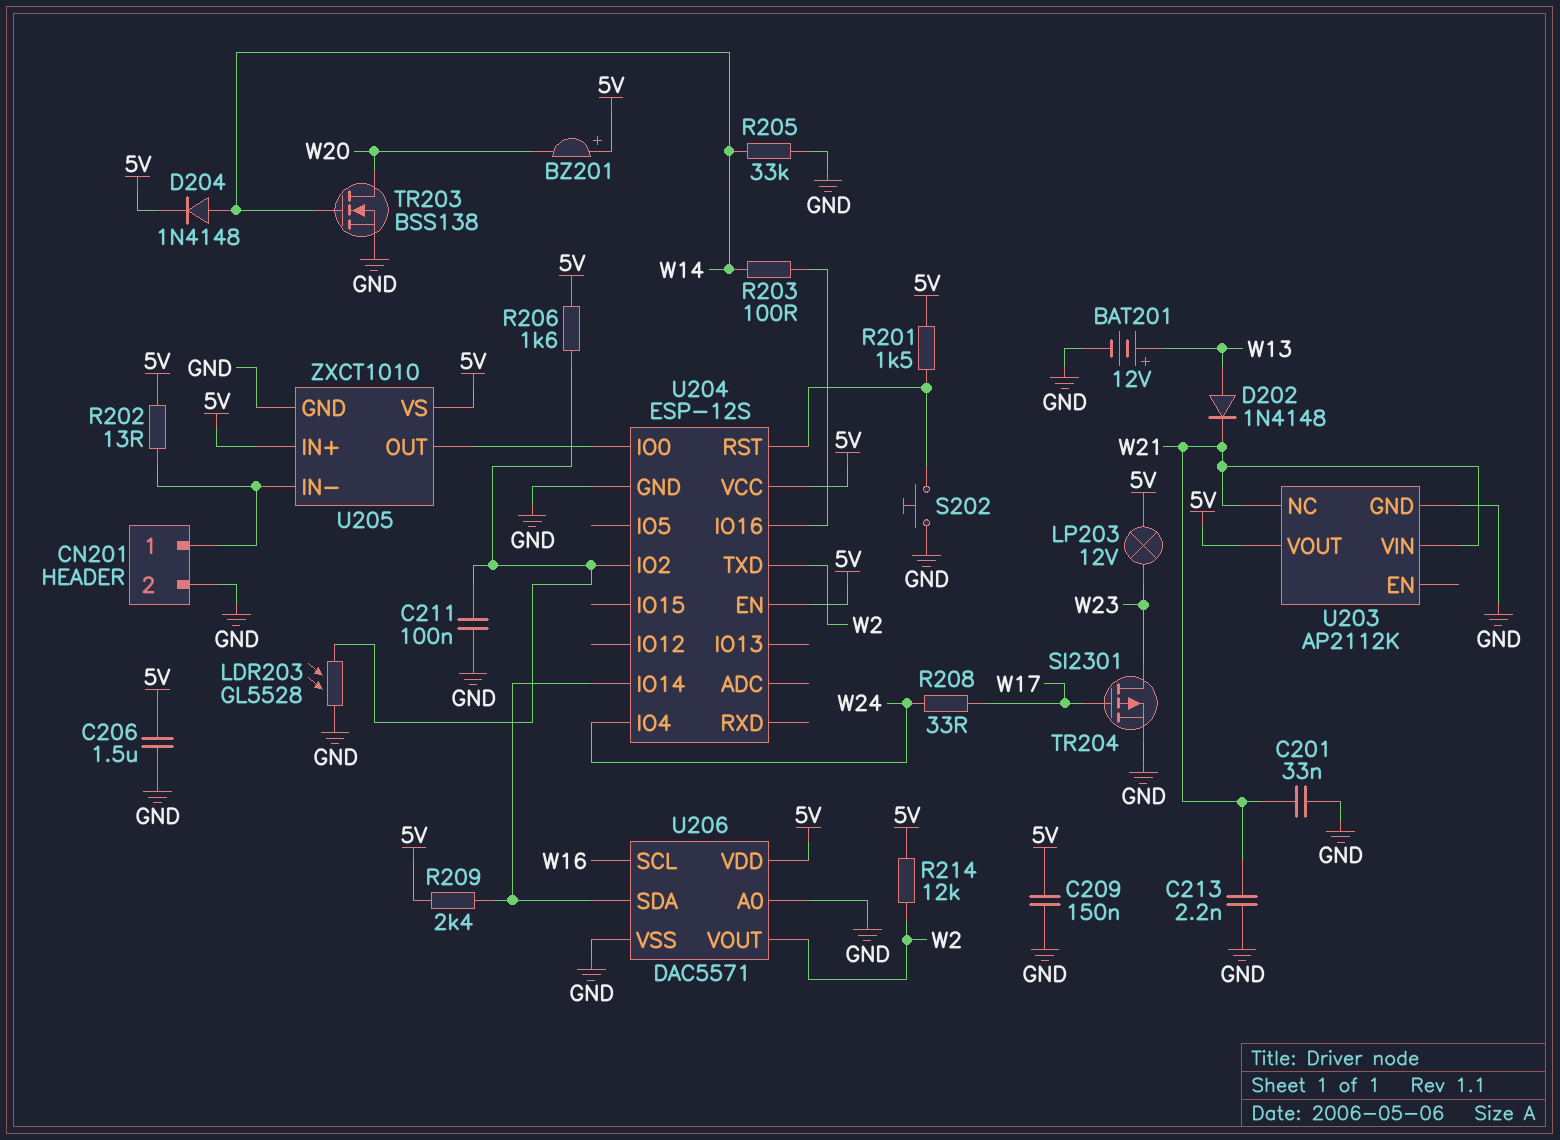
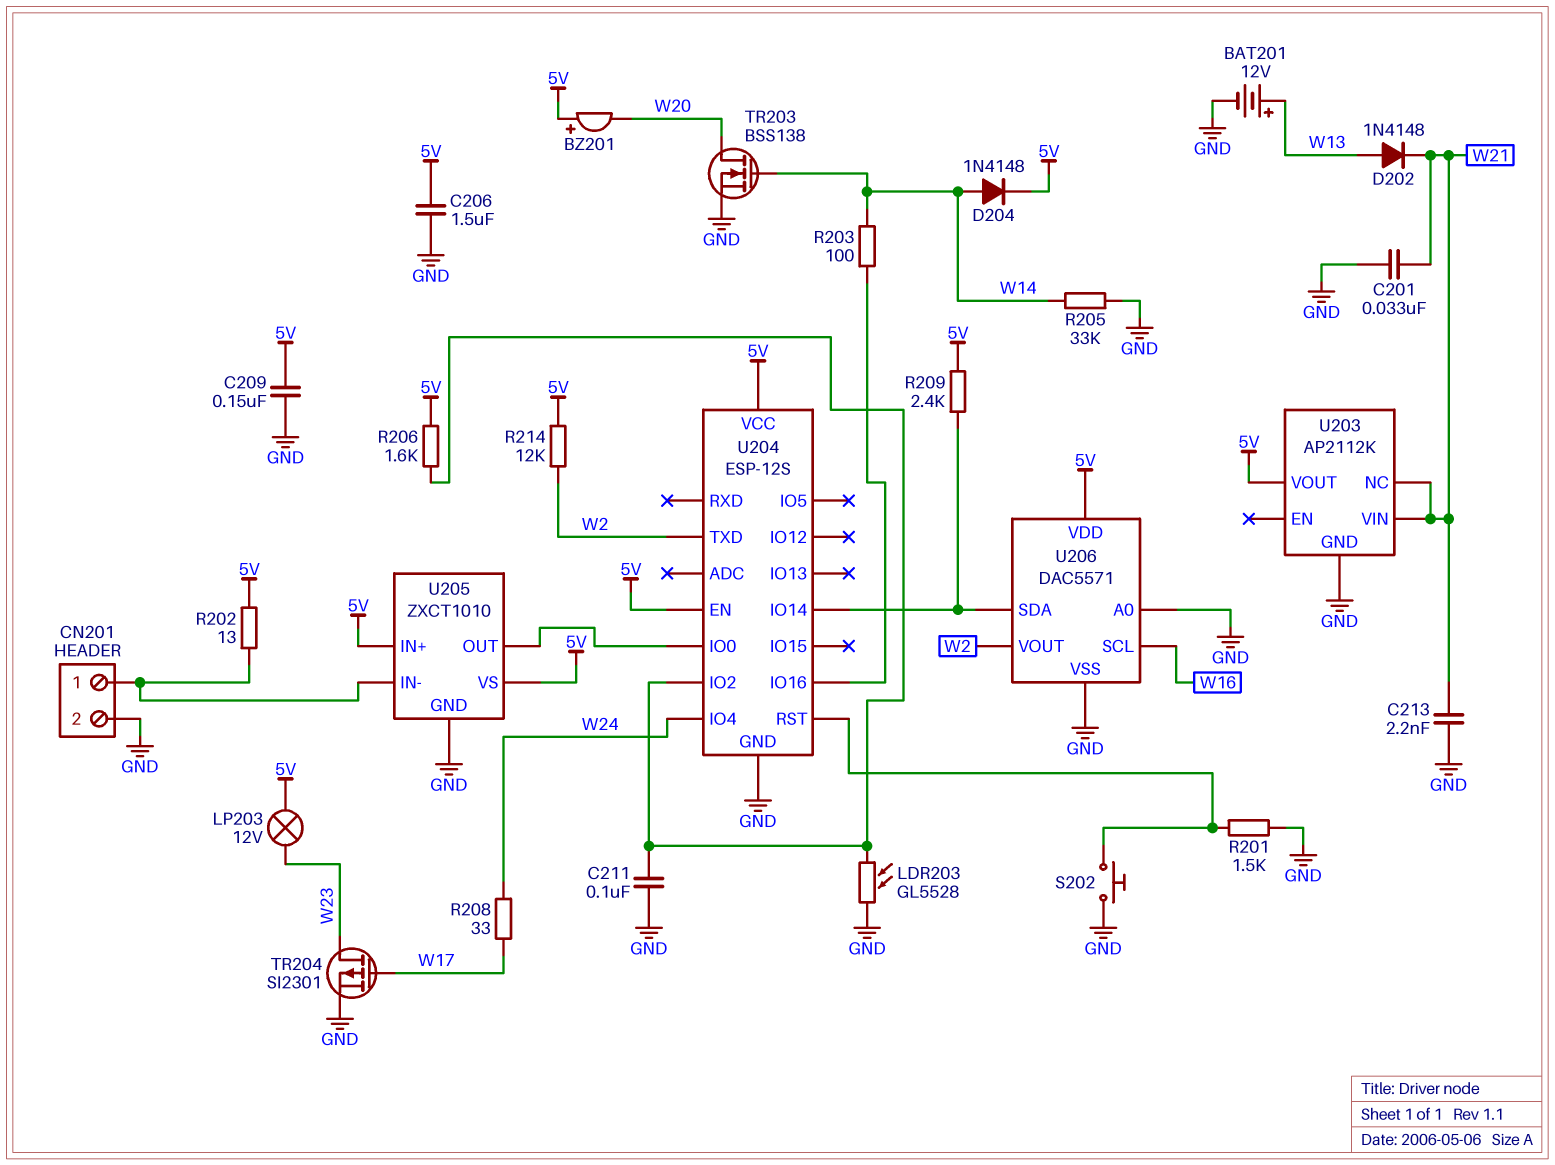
R201: 1.5k (5V, U204/RST) -> 1.5k (GND, U204/RST)

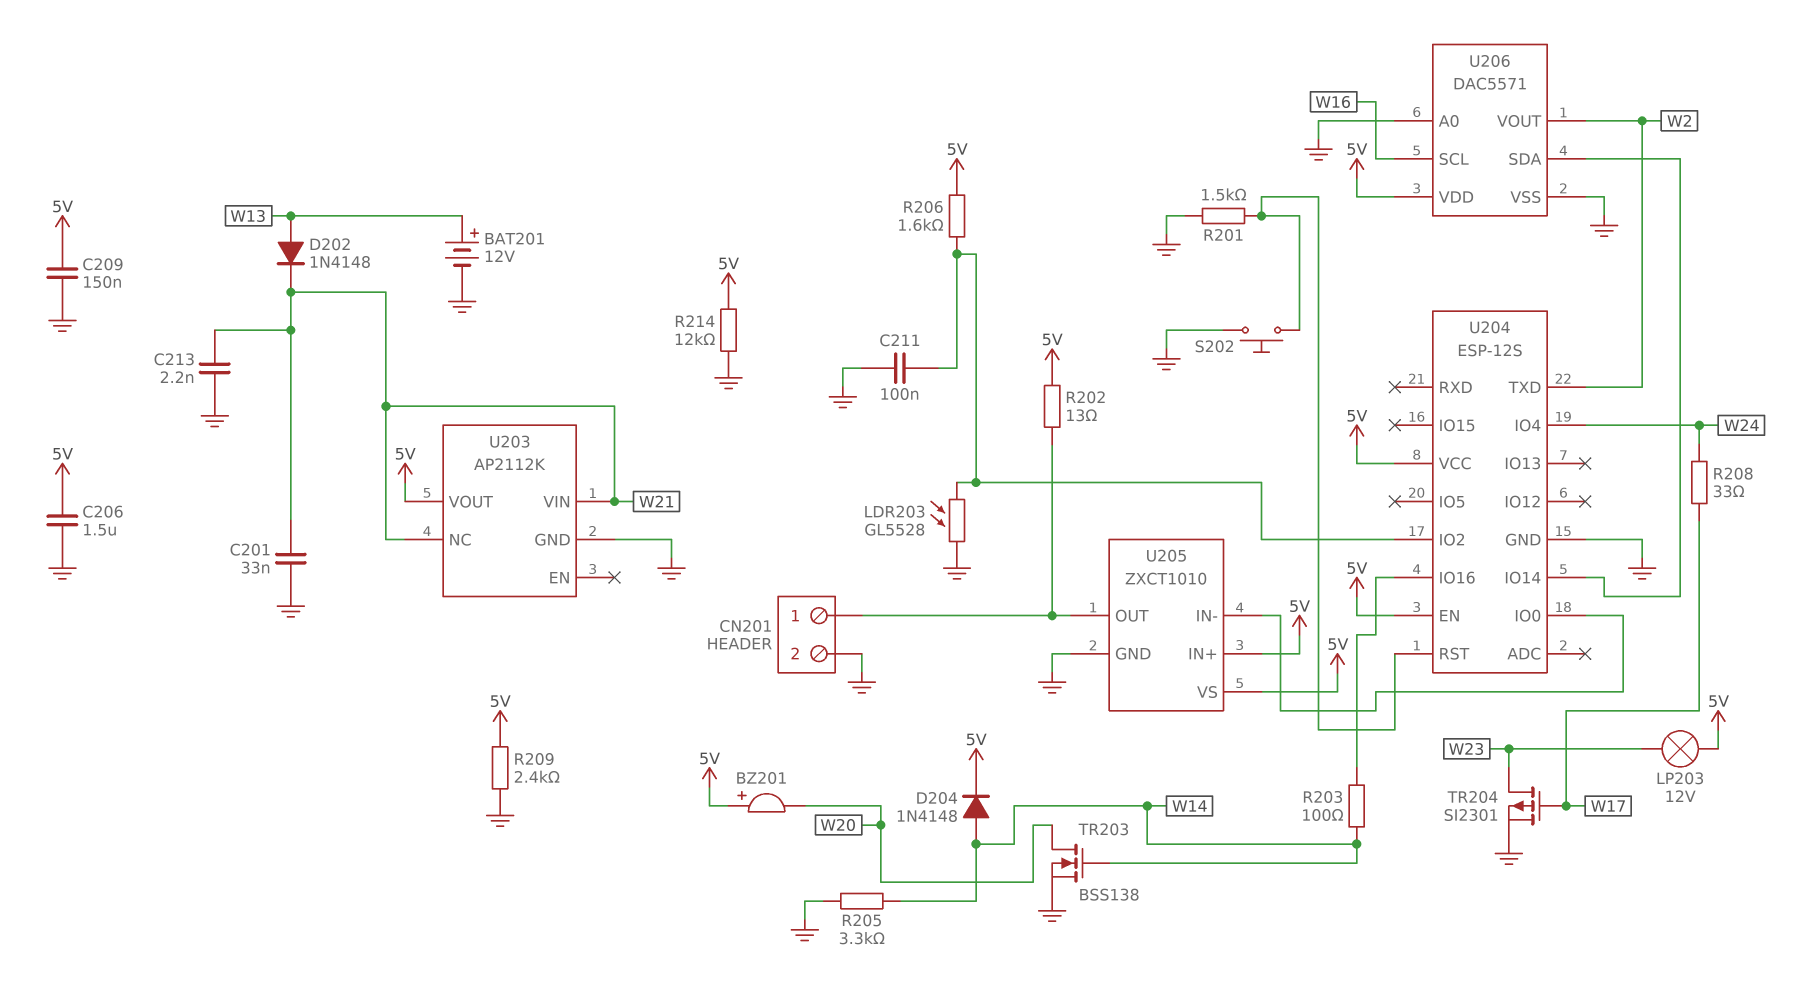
R205: 33k (GND, W14) -> 3.3k (GND, W14)
R209: 2.4k (5V, U204/IO14) -> 2.4k (5V, GND)
R214: 12k (5V, W2) -> 12k (5V, GND)
U205 pin IN-: CN201/1 -> U204/IO0
U205 pin OUT: U204/IO0 -> CN201/1

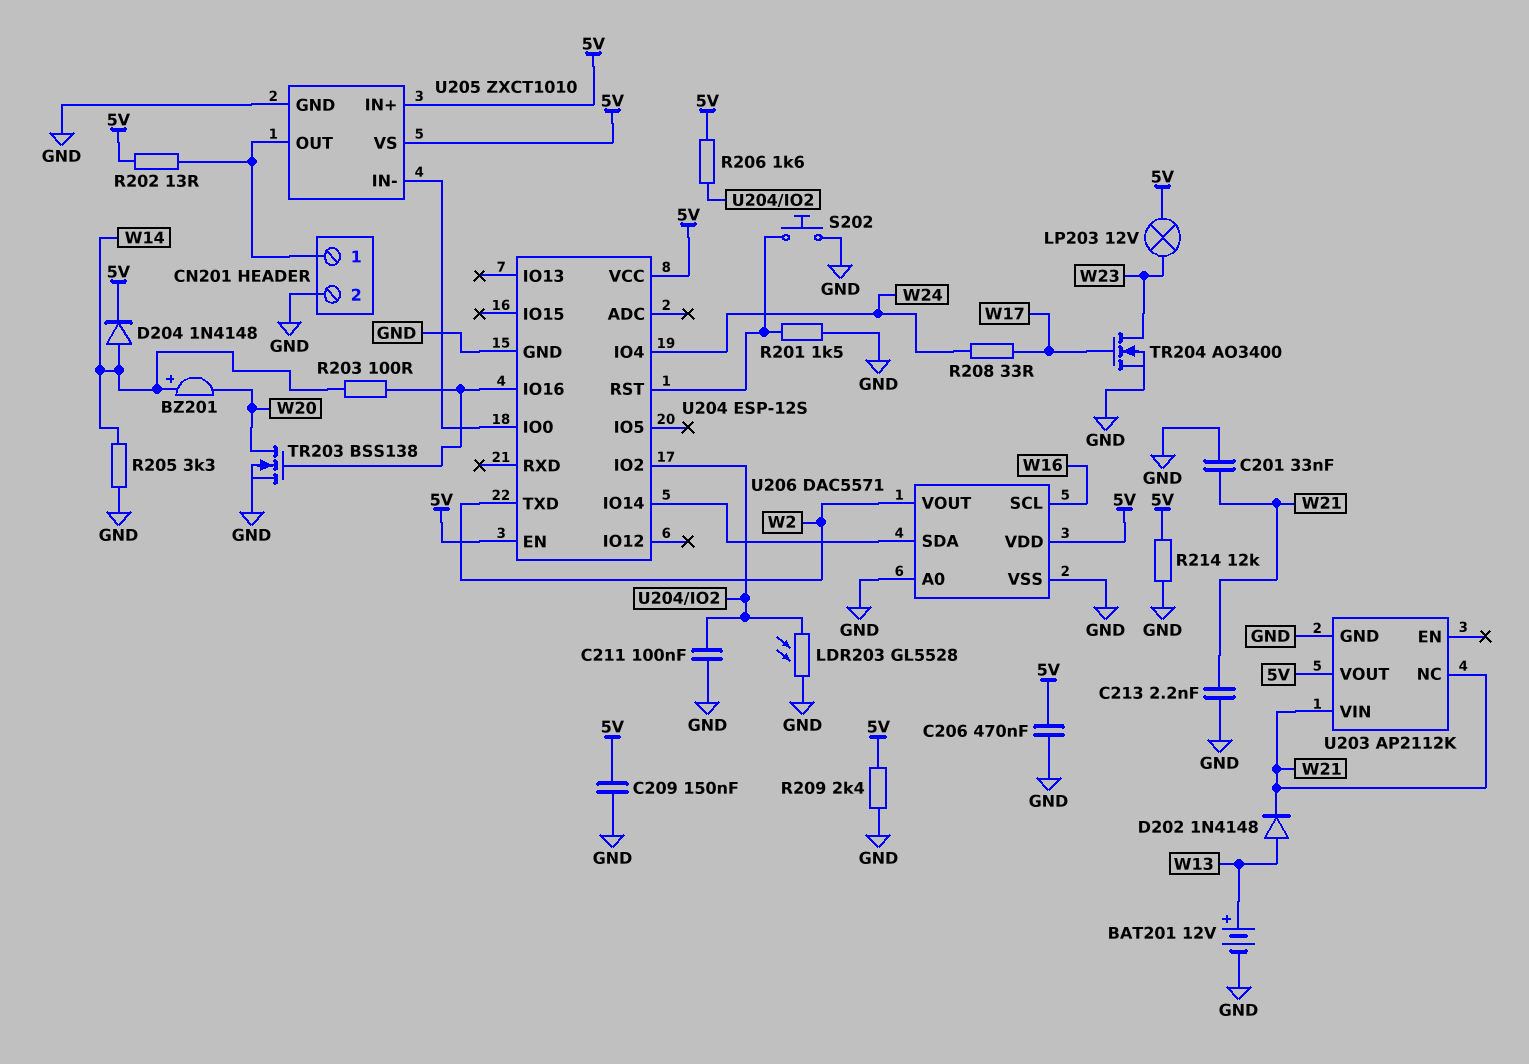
BZ201: buzzer (plus 5V, minus W20) -> buzzer (plus W14, minus W20)
C206: 1.5uF (5V, GND) -> 470nF (5V, GND)
TR203: NMOS BSS138 (G W14, D W20, S GND) -> NMOS BSS138 (G U204/IO16, D W20, S GND)
TR204: PMOS SI2301 (G W17, D W23, S GND) -> NMOS AO3400 (G W17, D W23, S GND)

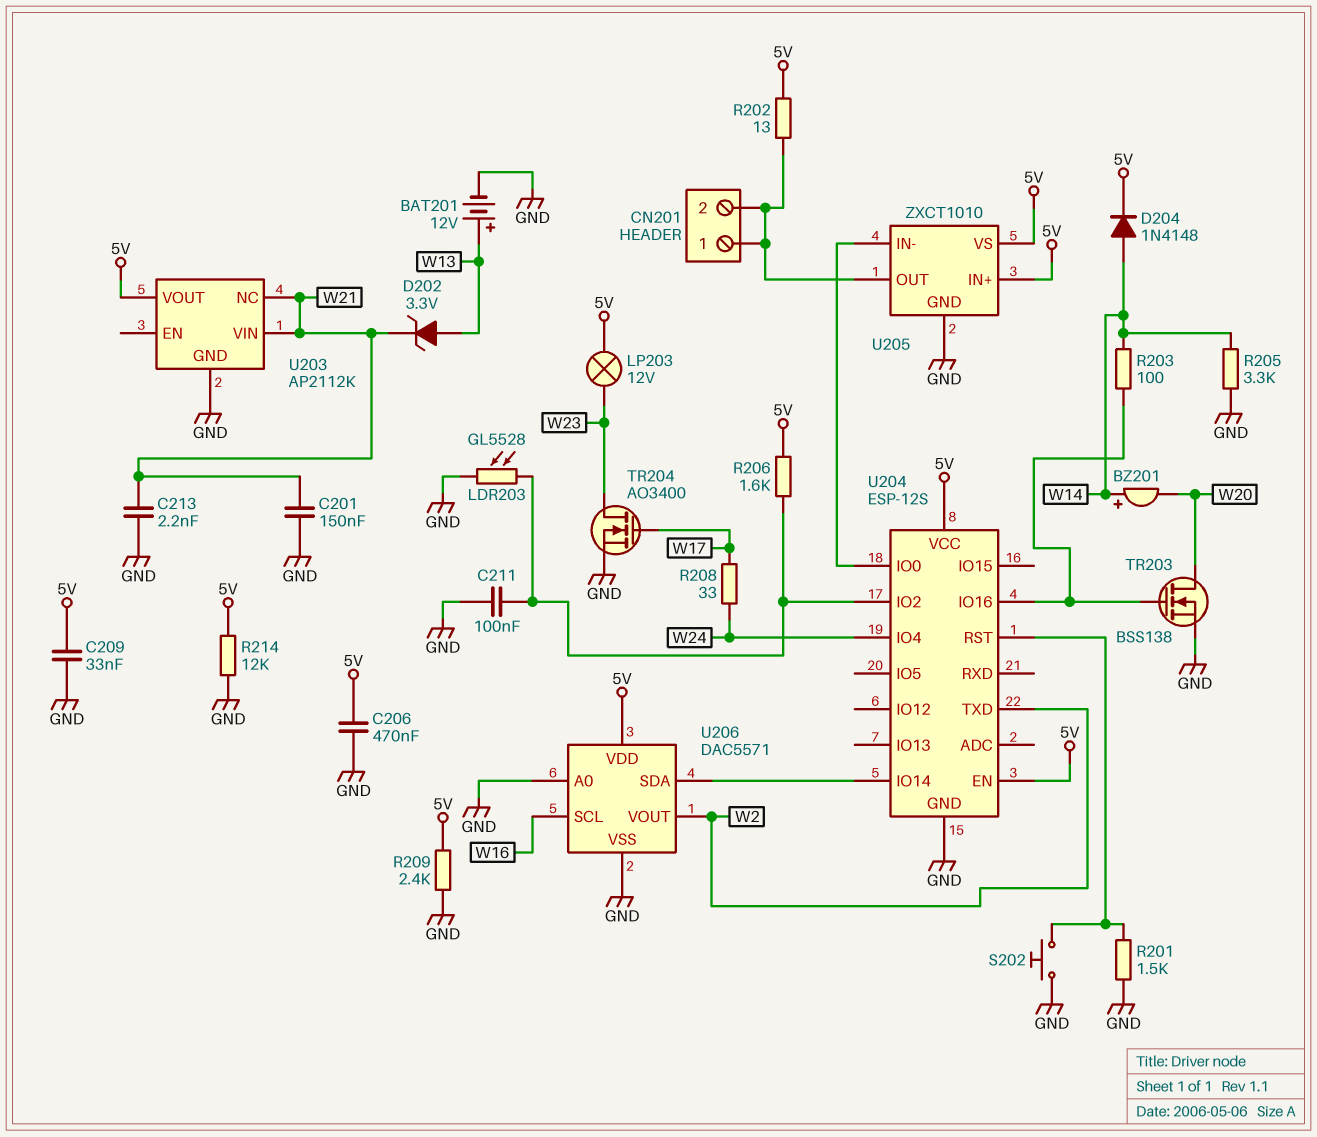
C201: 33nF (GND, W21) -> 150nF (GND, W21)
C209: 150nF (5V, GND) -> 33nF (5V, GND)
CN201 pin 2: GND -> CN201/1
D202: diode 1N4148 (A W13, K W21) -> zener 3.3V (A W13, K W21)

